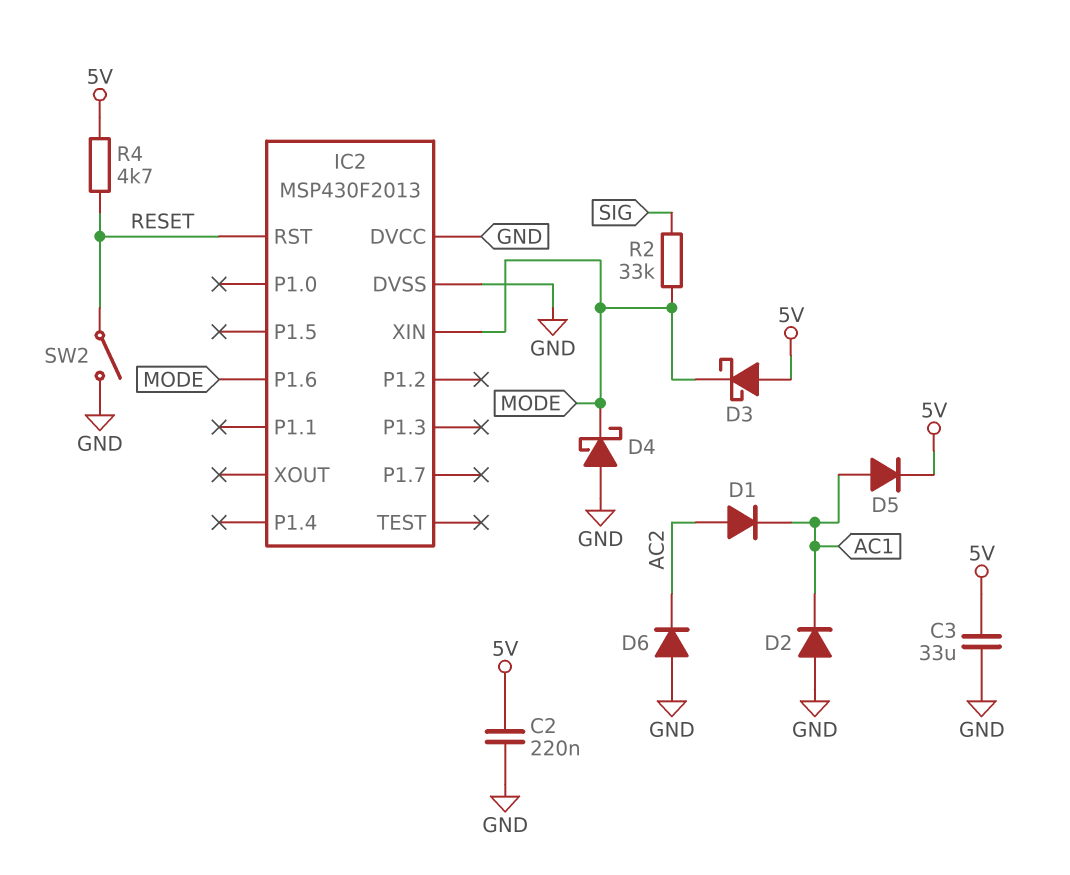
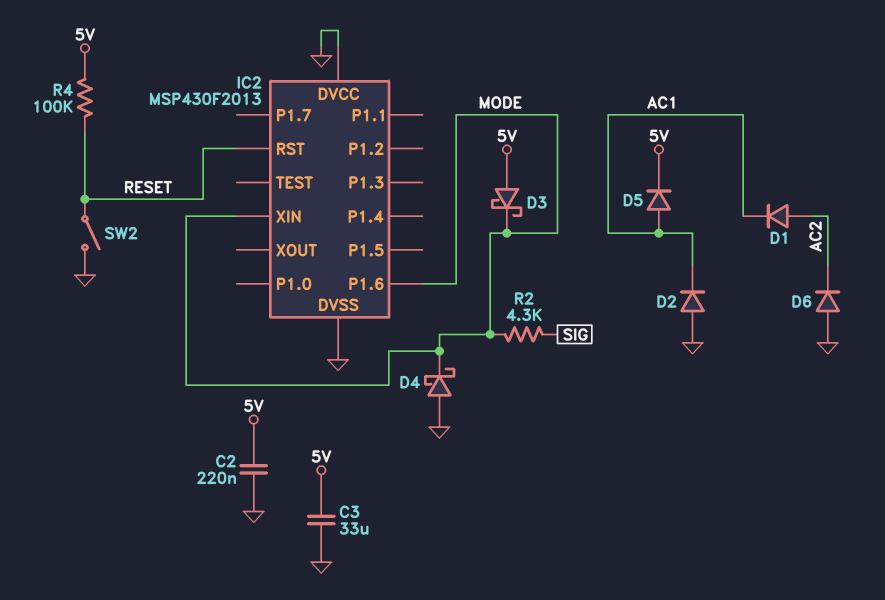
R2: 33k (MODE, SIG) -> 4.3k (MODE, SIG)
R4: 4.7k (5V, RESET) -> 100k (5V, RESET)

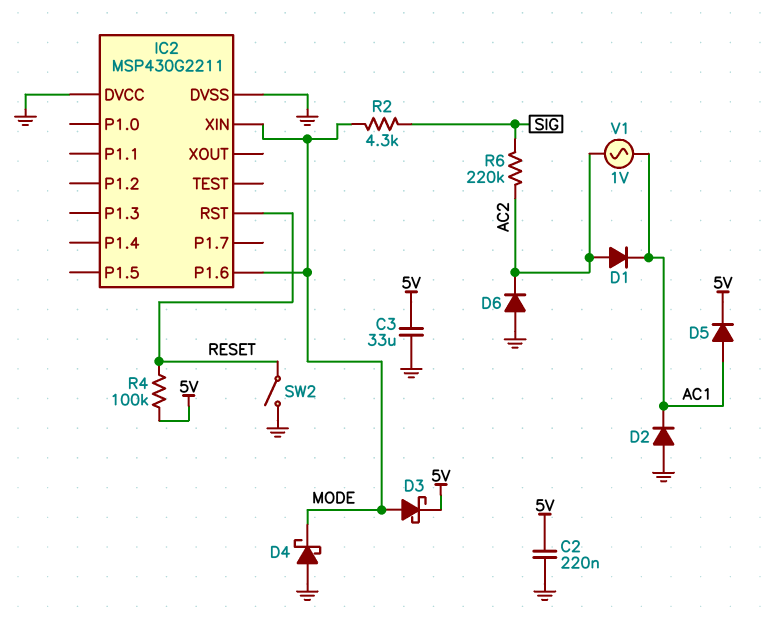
D3: schottky (A 5V, K MODE) -> schottky (A MODE, K 5V)
IC2: MSP430F2013 -> MSP430G2211
R6: none -> 220k (AC2, SIG)
V1: none -> AC 1V (AC1, AC2)

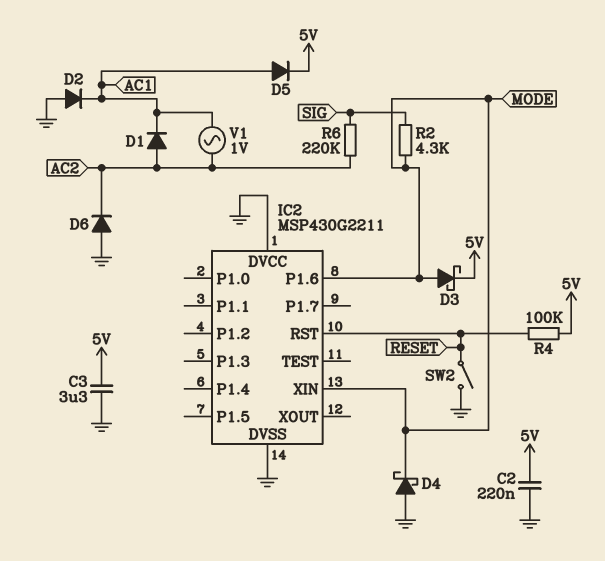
C3: 33uF (5V, GND) -> 3.3uF (5V, GND)

